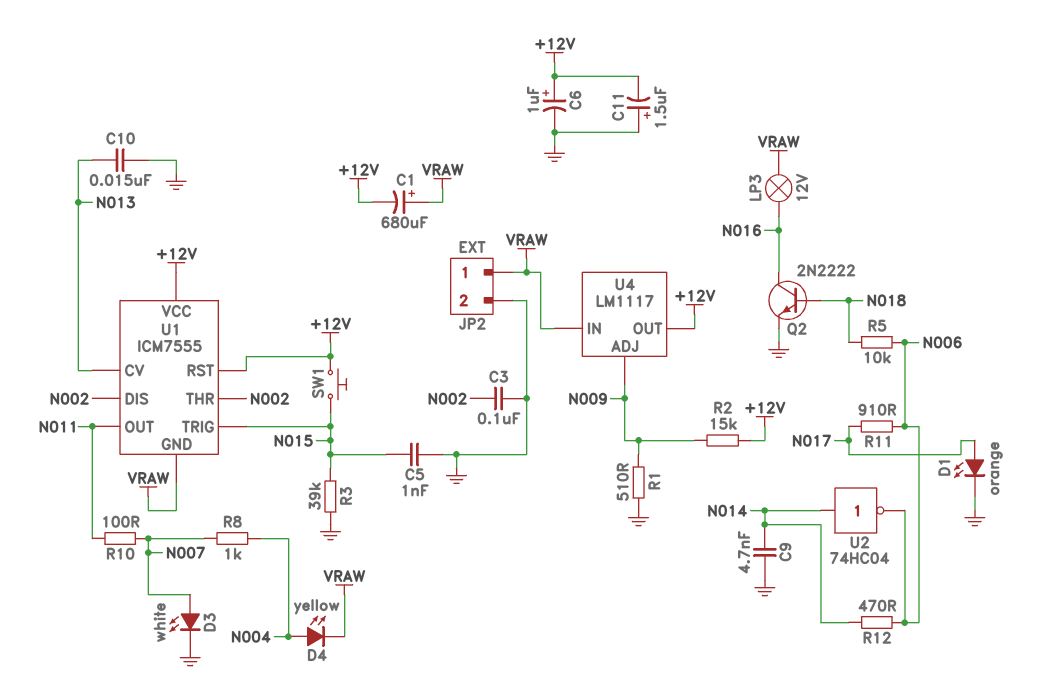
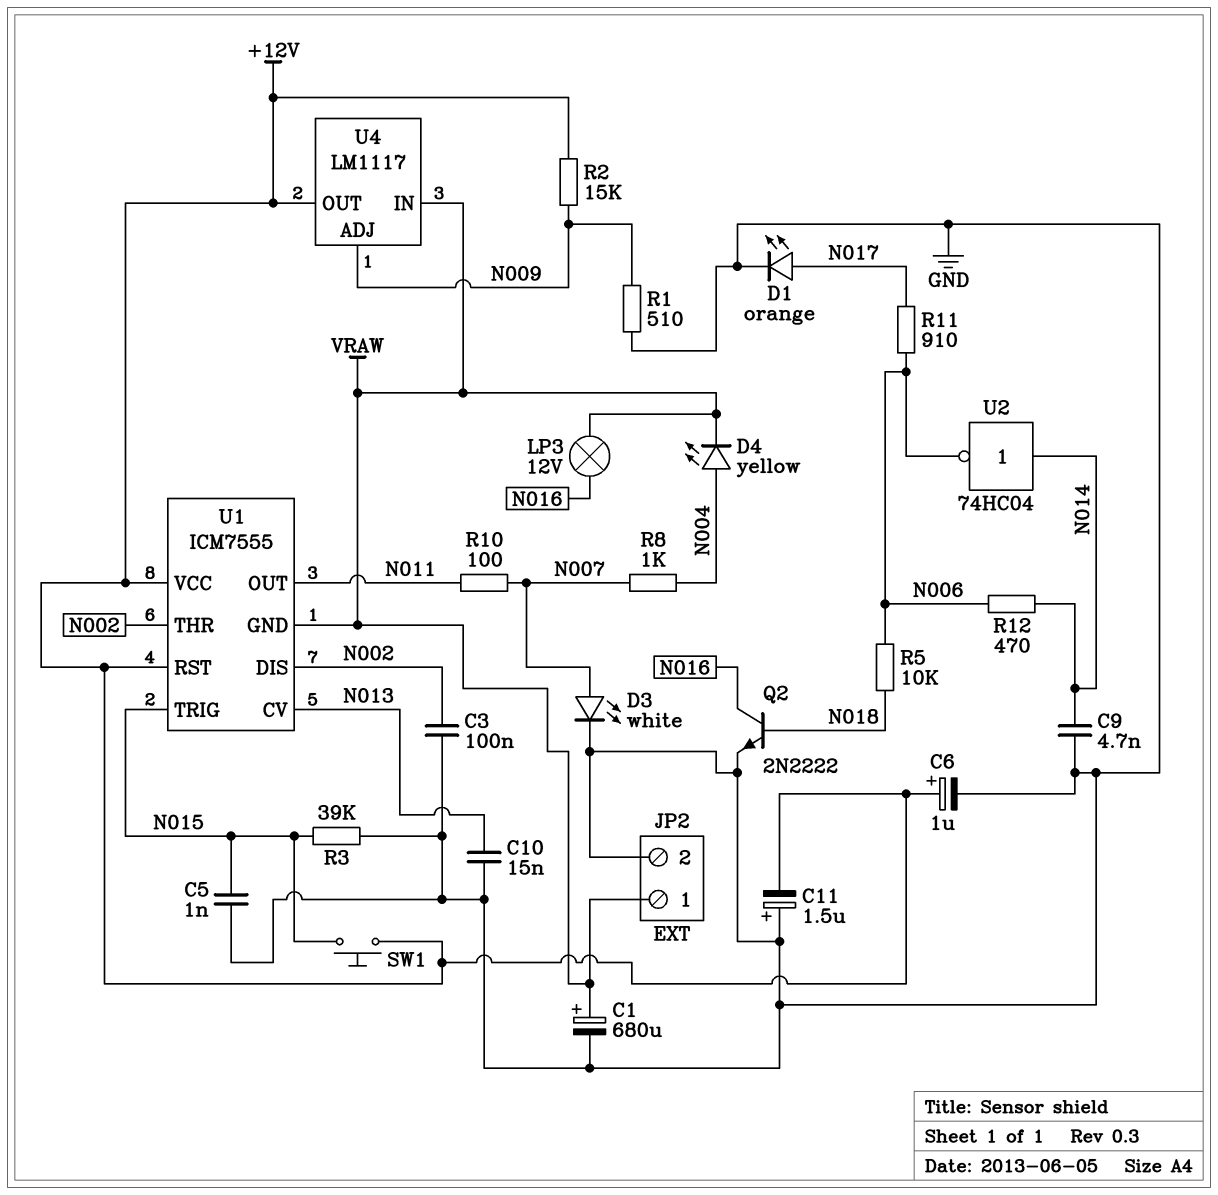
C1: 680uF (plus VRAW, minus +12V) -> 680uF (plus VRAW, minus GND)

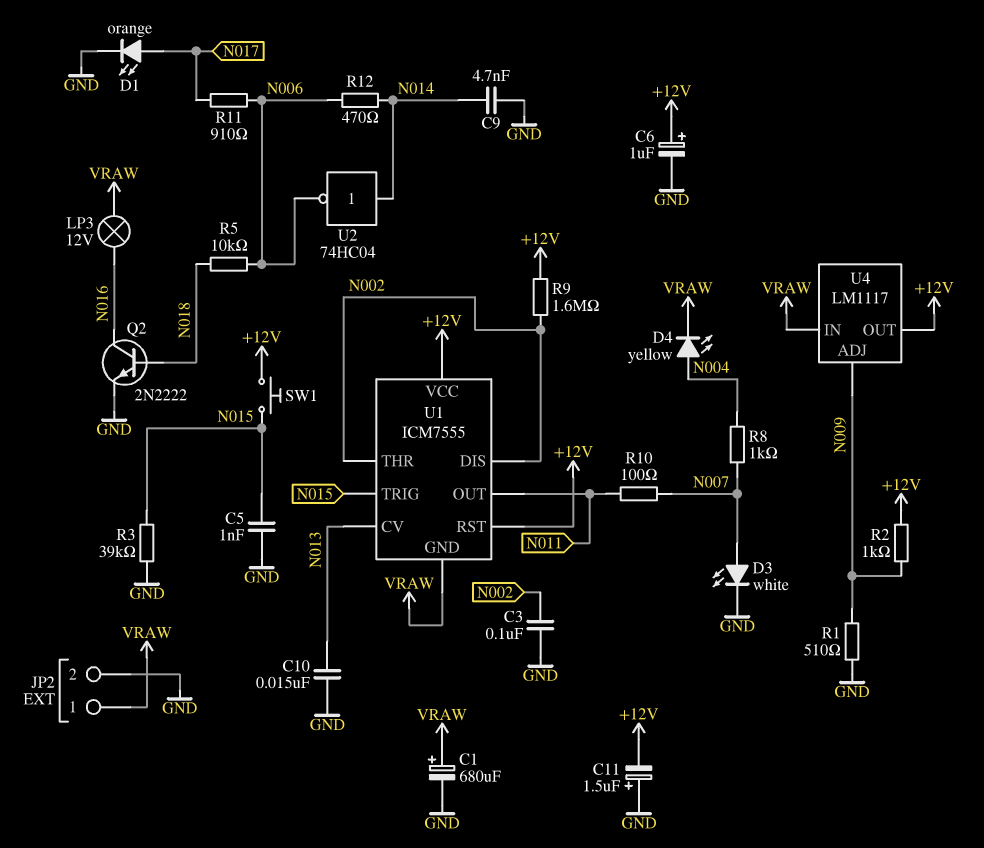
R2: 15k (+12V, N009) -> 1k (+12V, N009)
R9: none -> 1.6M (+12V, N002)

